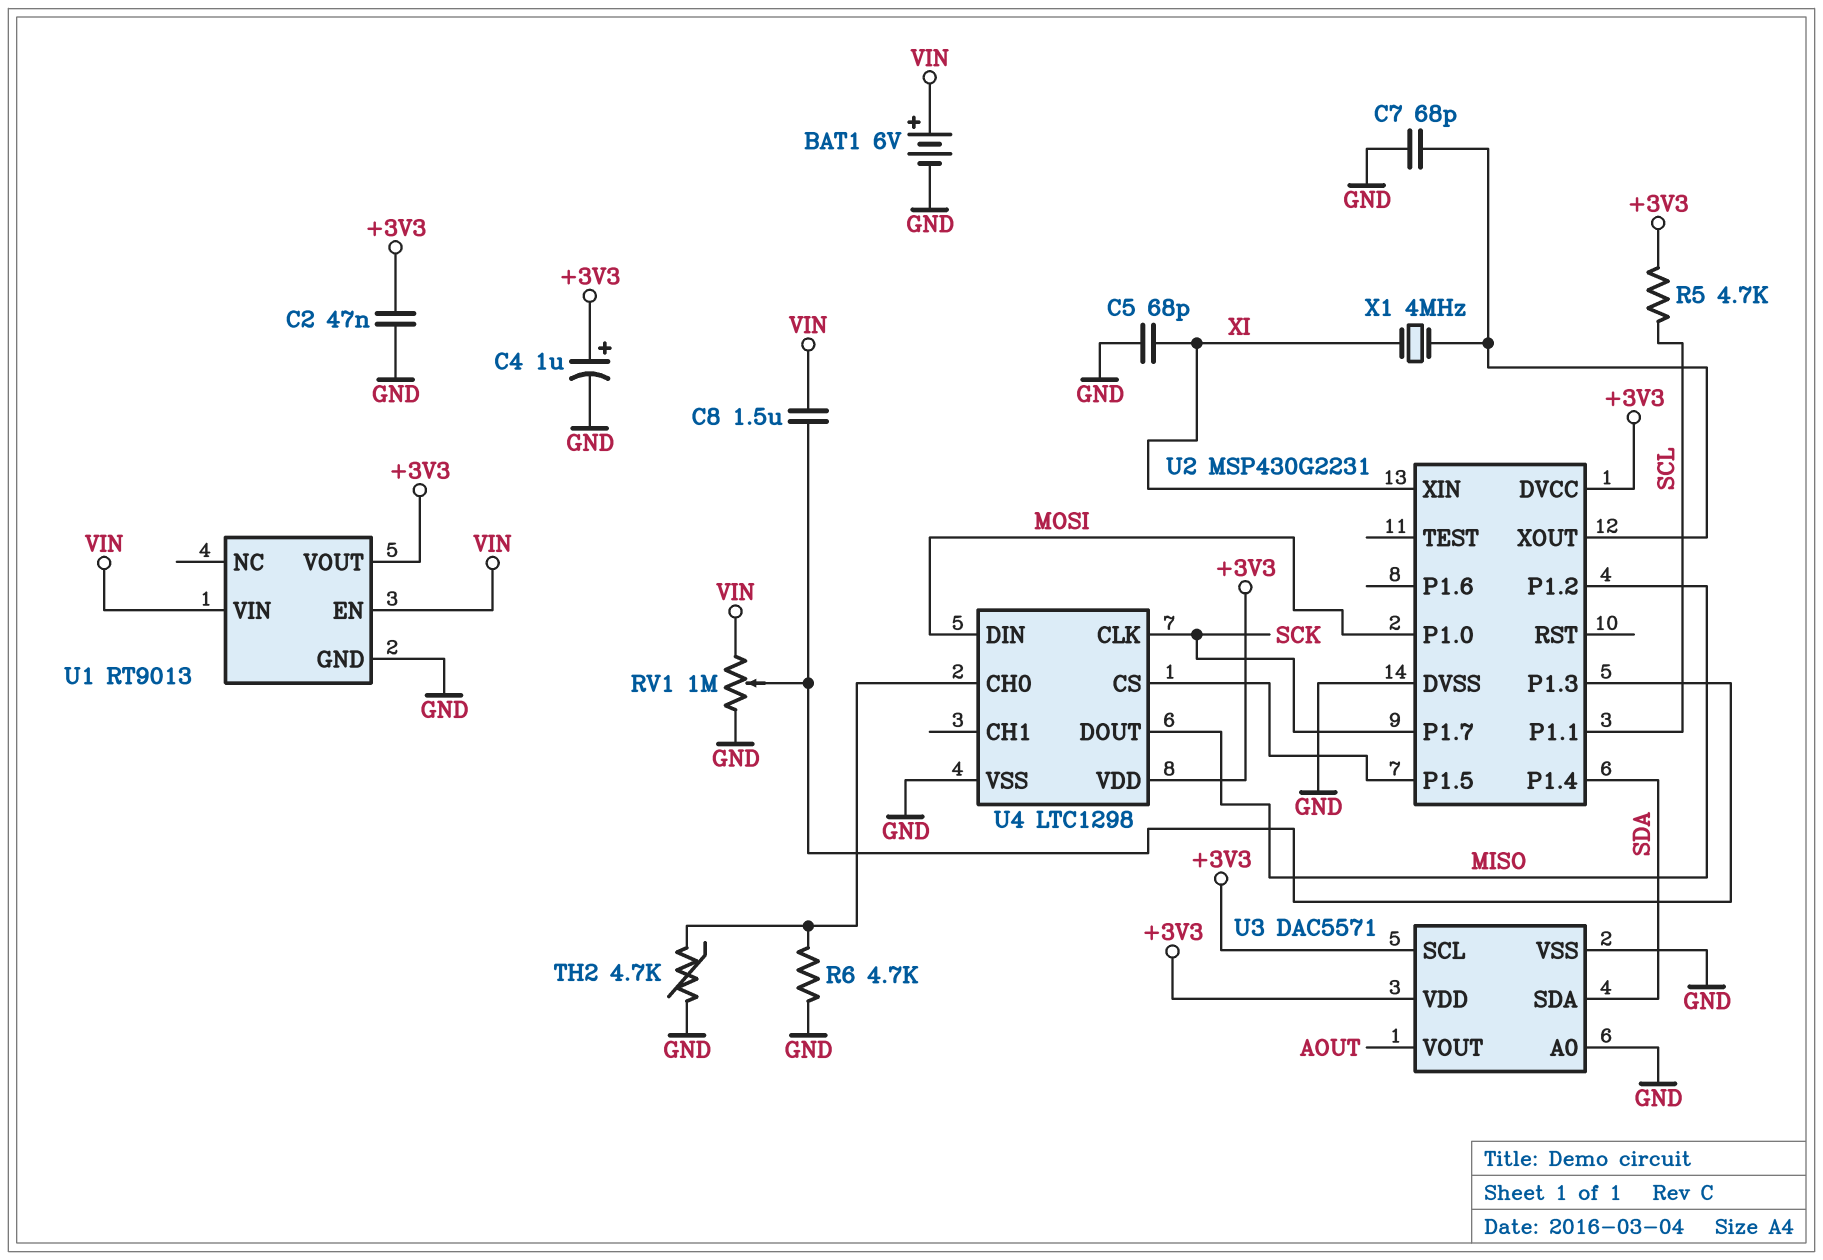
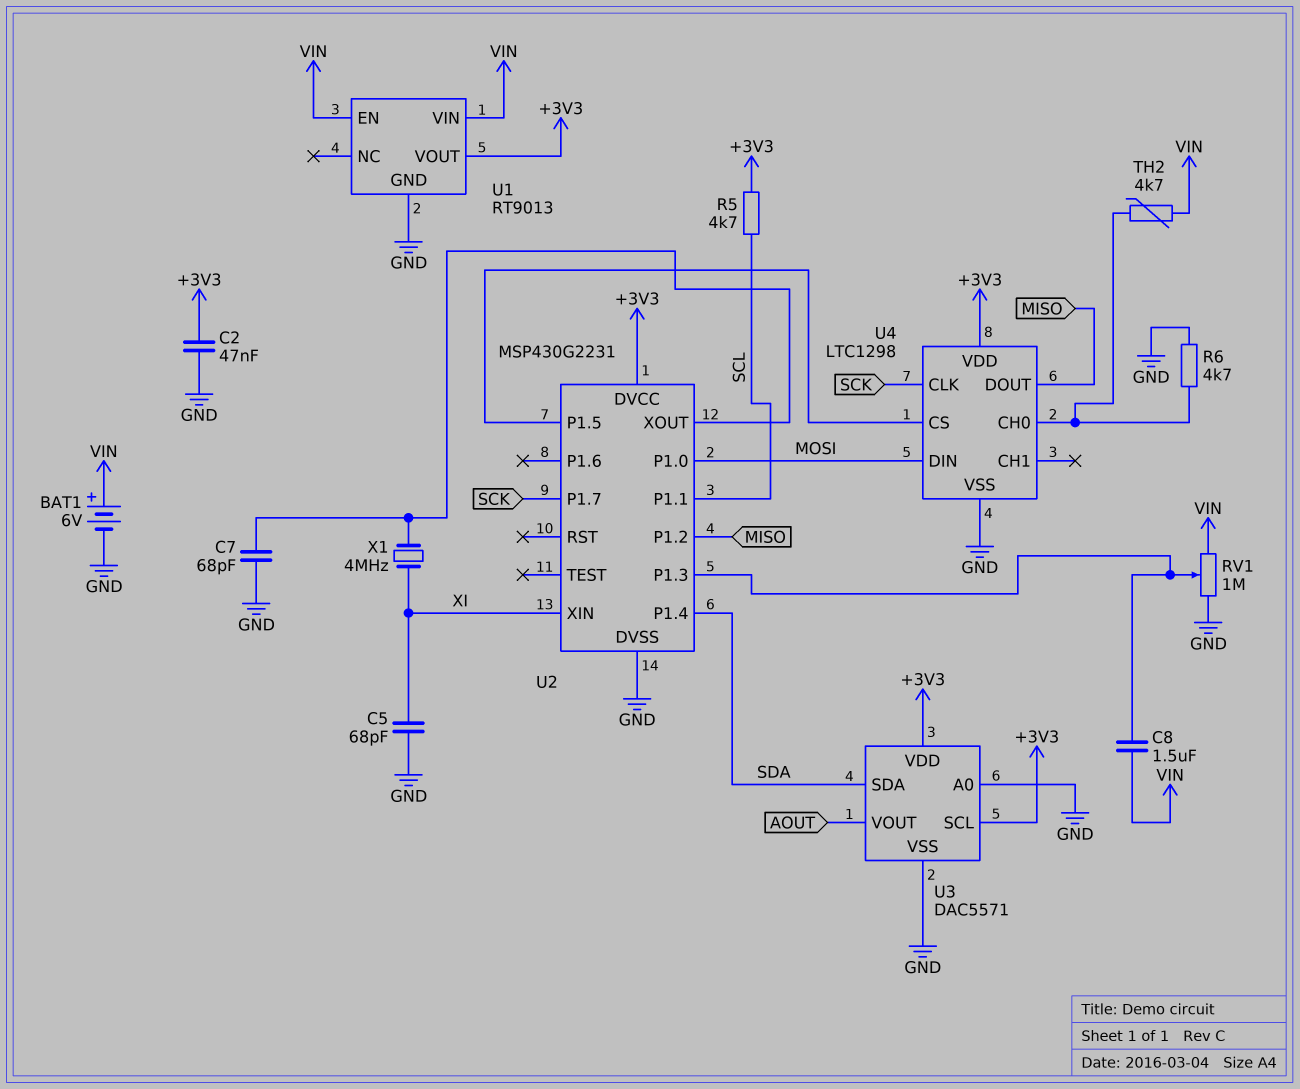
C4: 1uF (plus +3V3, minus GND) -> none
TH2: 4.7k (GND, U4/CH0) -> 4.7k (U4/CH0, VIN)

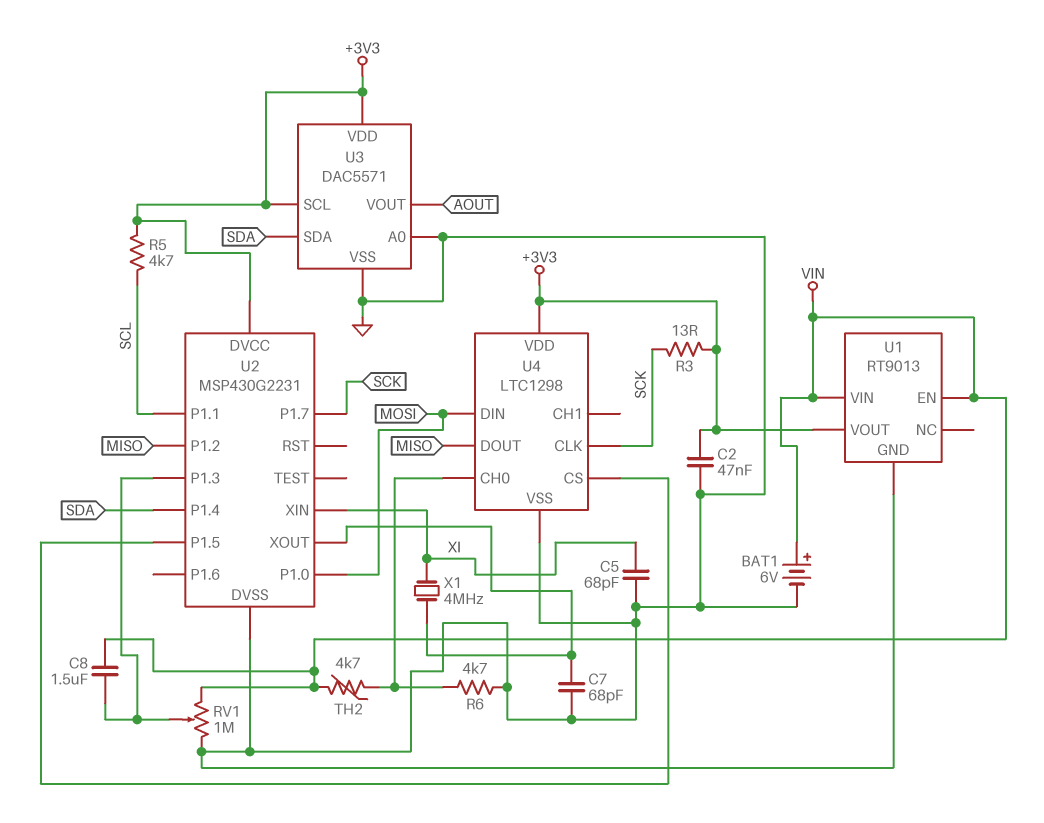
R3: none -> 13 (+3V3, SCK)

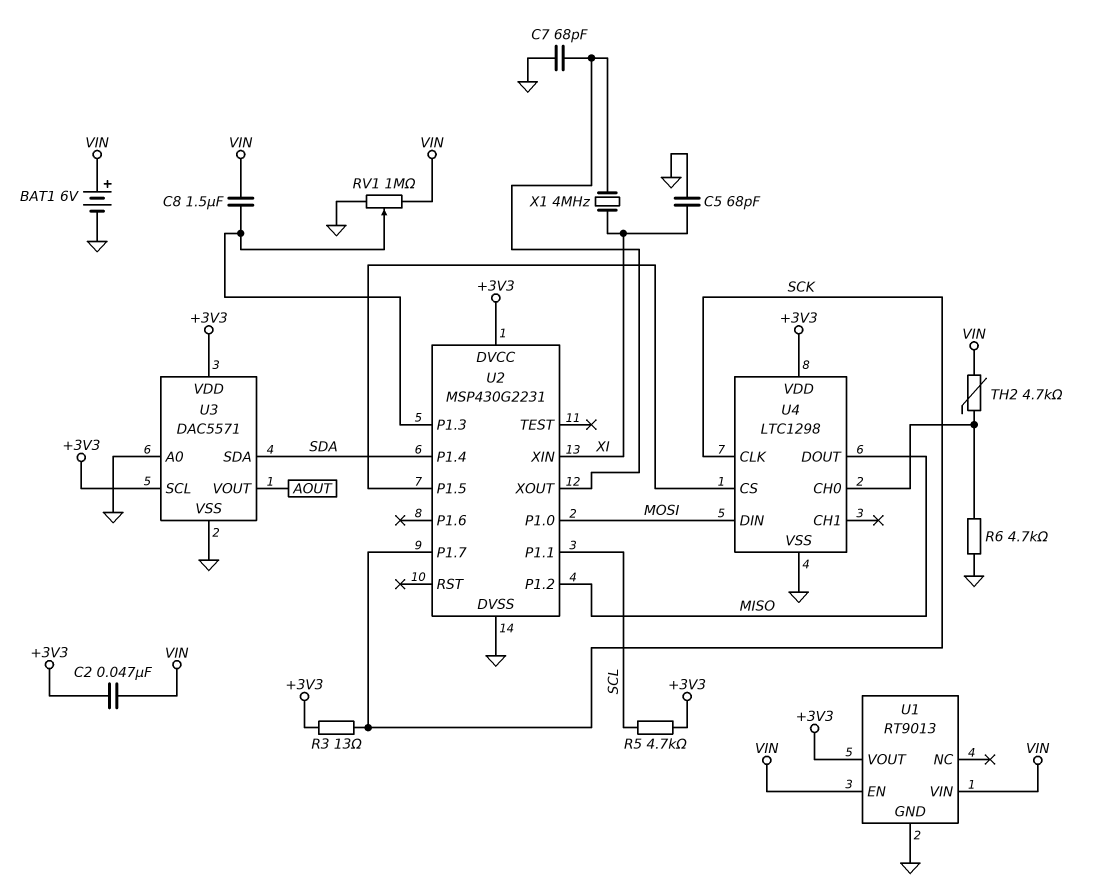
C2: 47nF (+3V3, GND) -> 47nF (+3V3, VIN)

